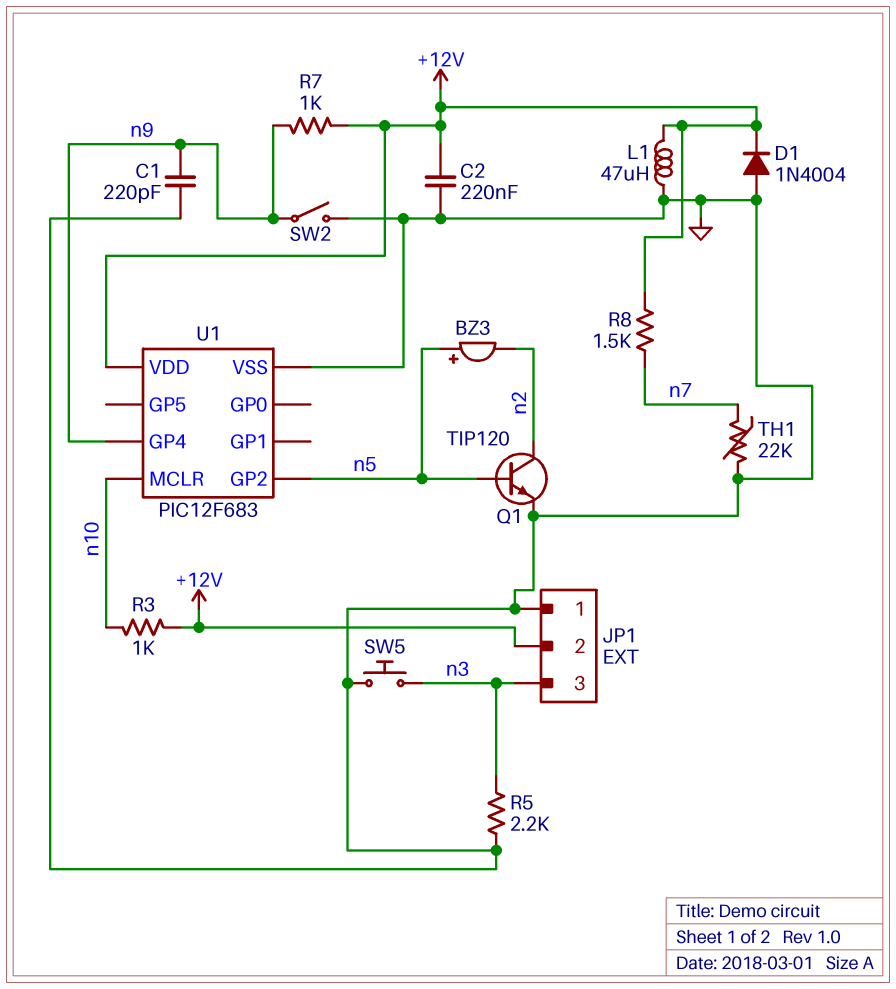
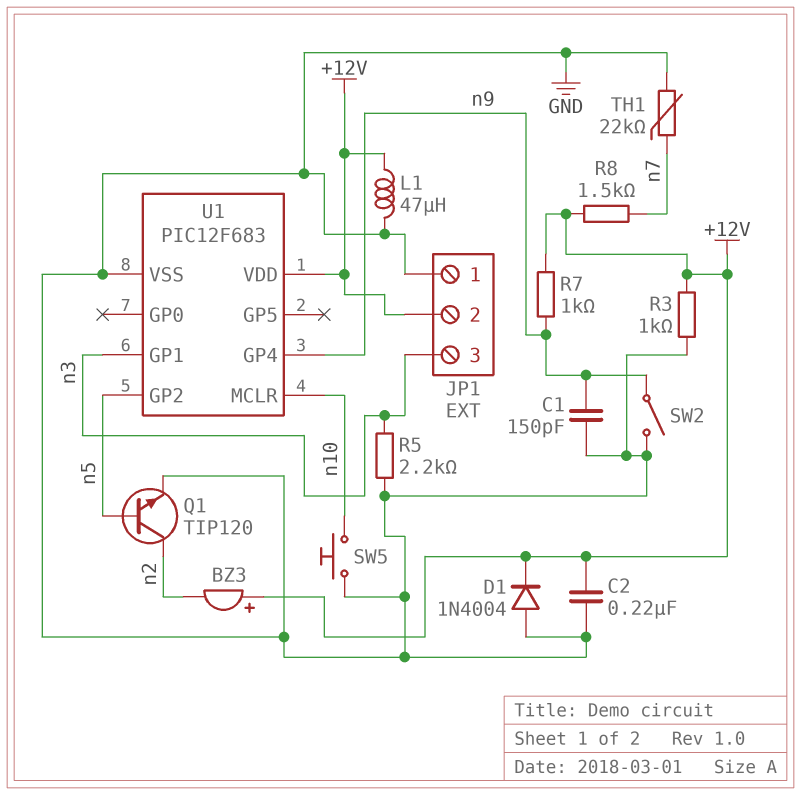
BZ3: buzzer (plus n5, minus n2) -> buzzer (plus +12V, minus n2)
C1: 220pF (GND, n9) -> 150pF (GND, n9)
R3: 1k (+12V, n10) -> 1k (+12V, GND)
SW5: button (GND, n3) -> button (GND, n10)
U1 pin GP1: none -> n3

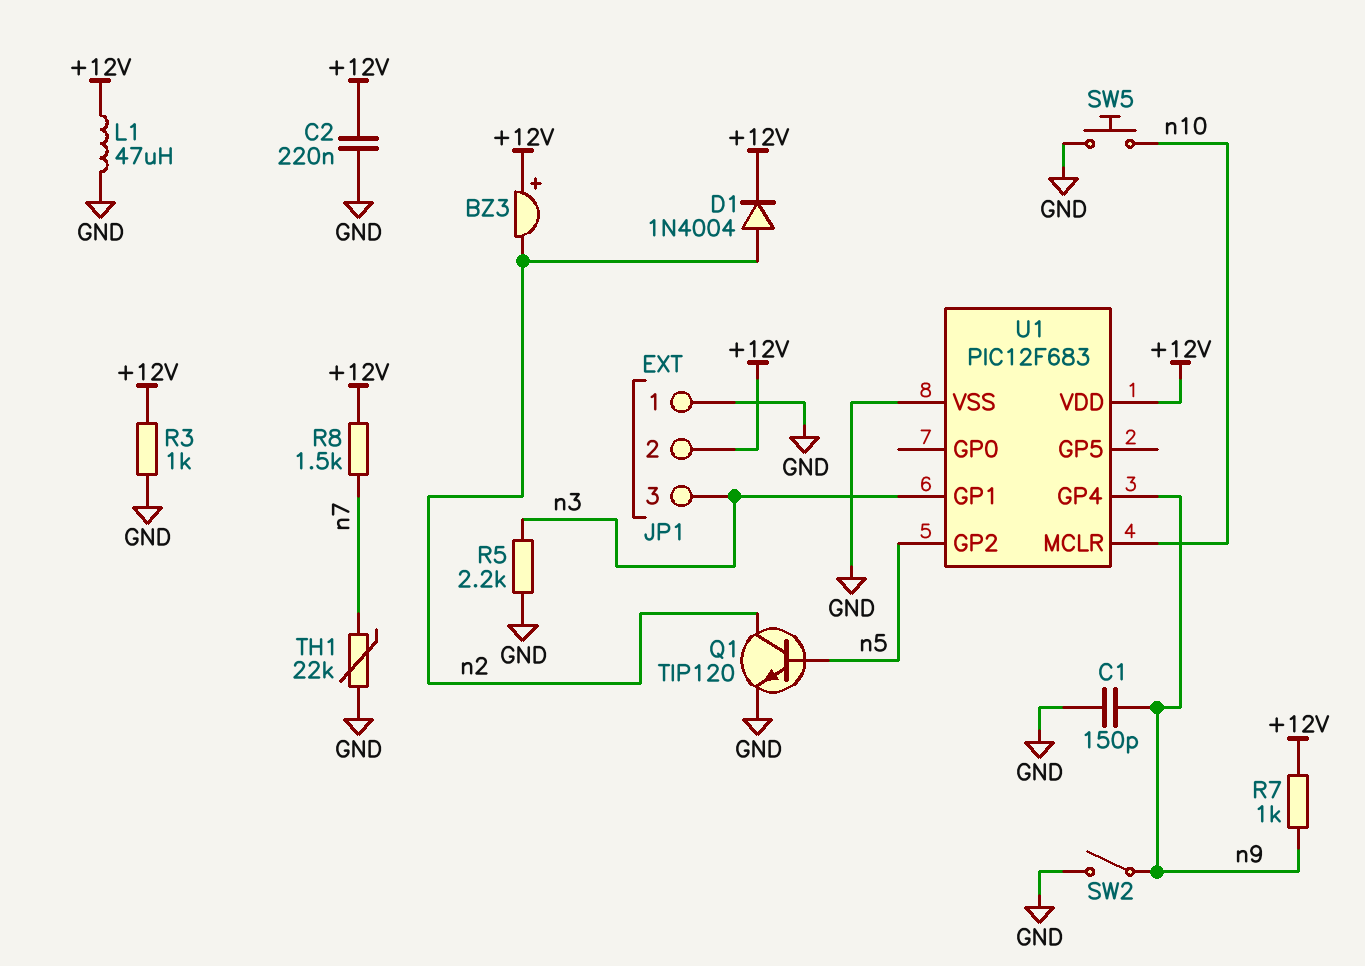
D1: diode 1N4004 (A GND, K +12V) -> diode 1N4004 (A n2, K +12V)

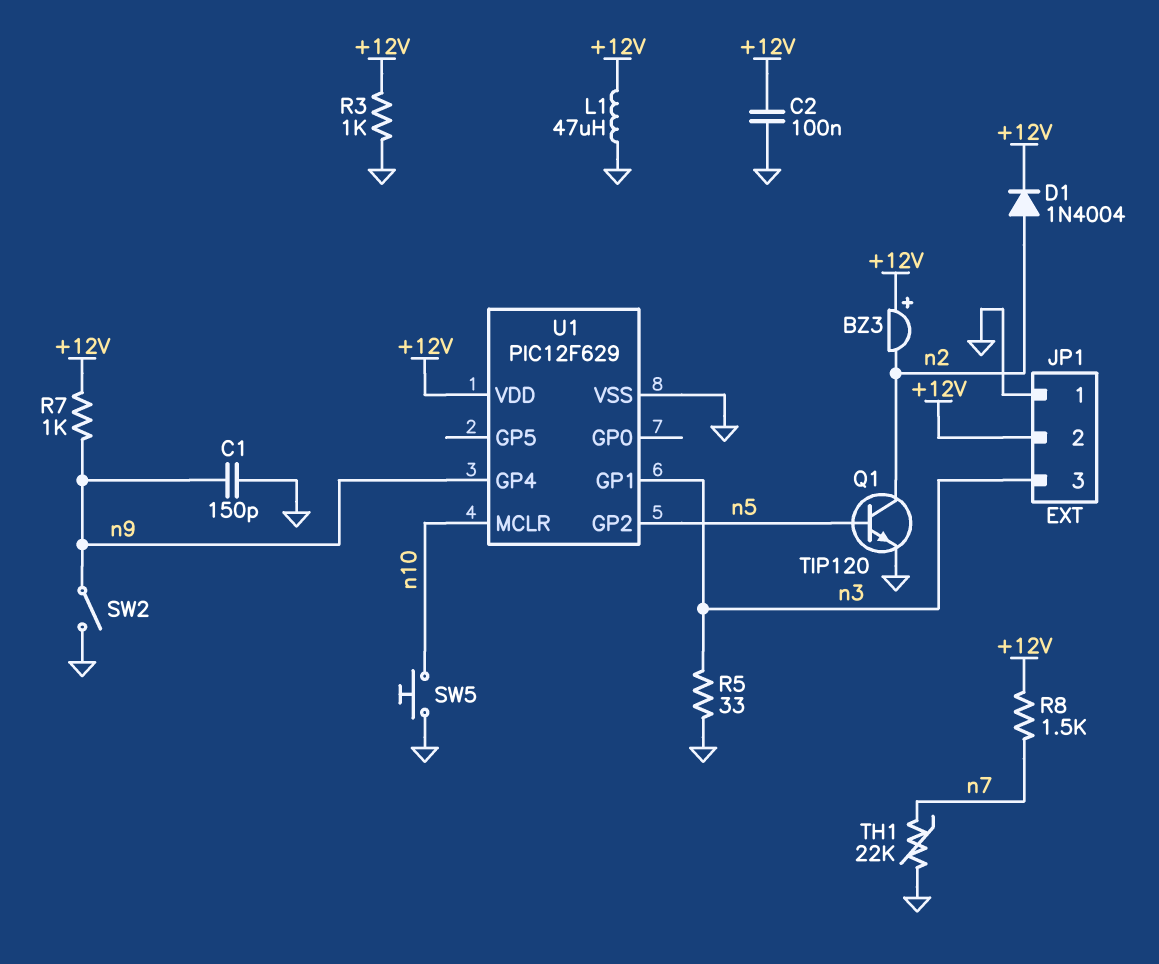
C2: 220nF (+12V, GND) -> 100nF (+12V, GND)
R5: 2.2k (GND, n3) -> 33 (GND, n3)
U1: PIC12F683 -> PIC12F629

